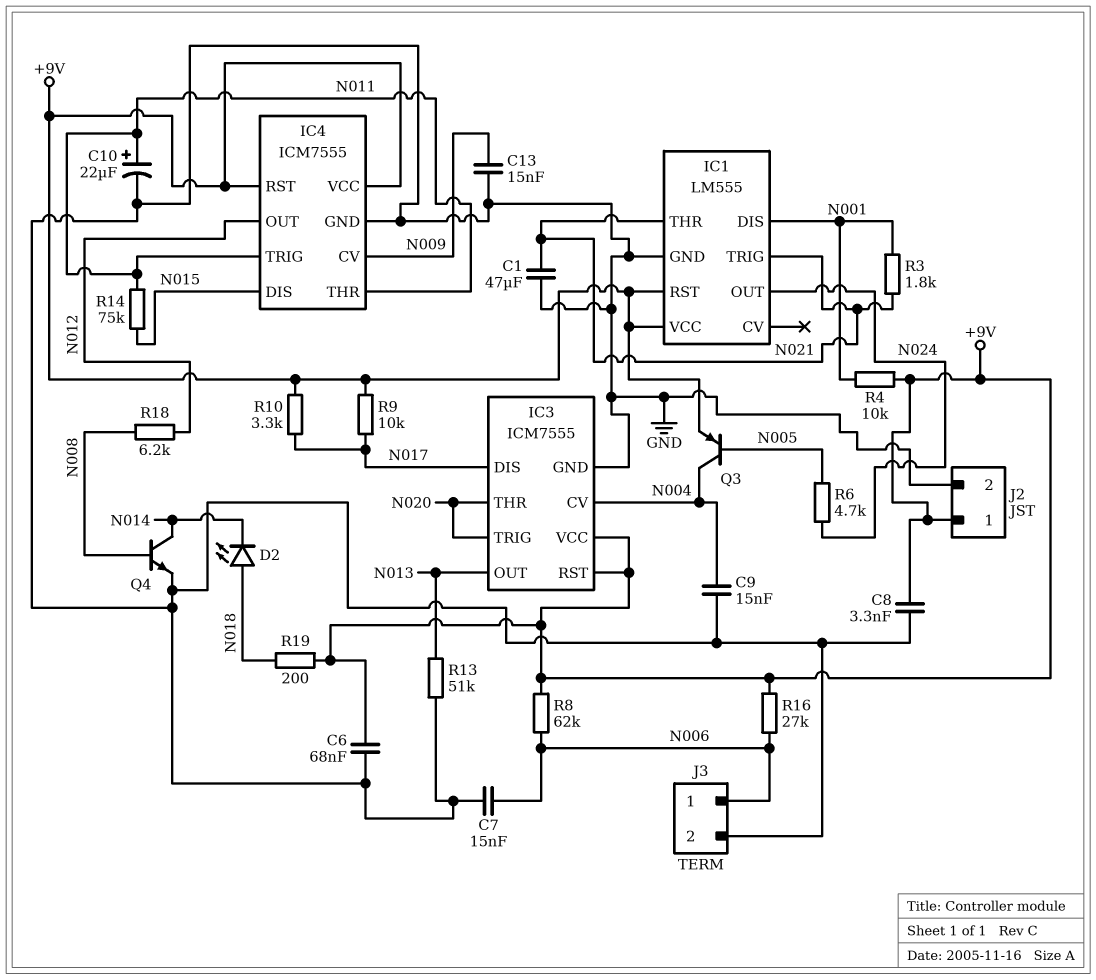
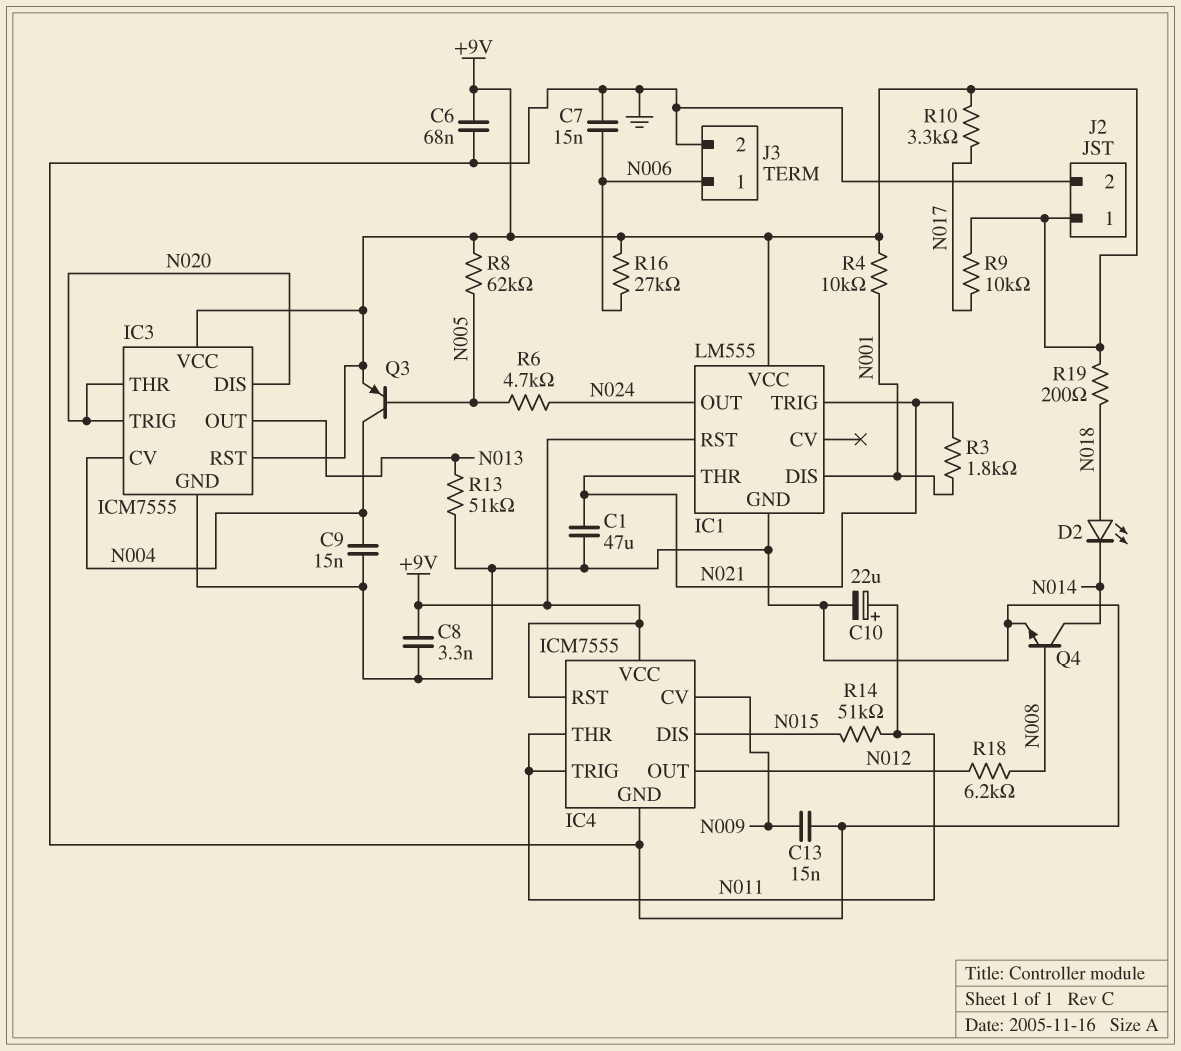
IC3 pin DIS: N017 -> N020
R8: 62k (+9V, N006) -> 62k (+9V, N005)
R14: 75k (N011, N015) -> 51k (N011, N015)

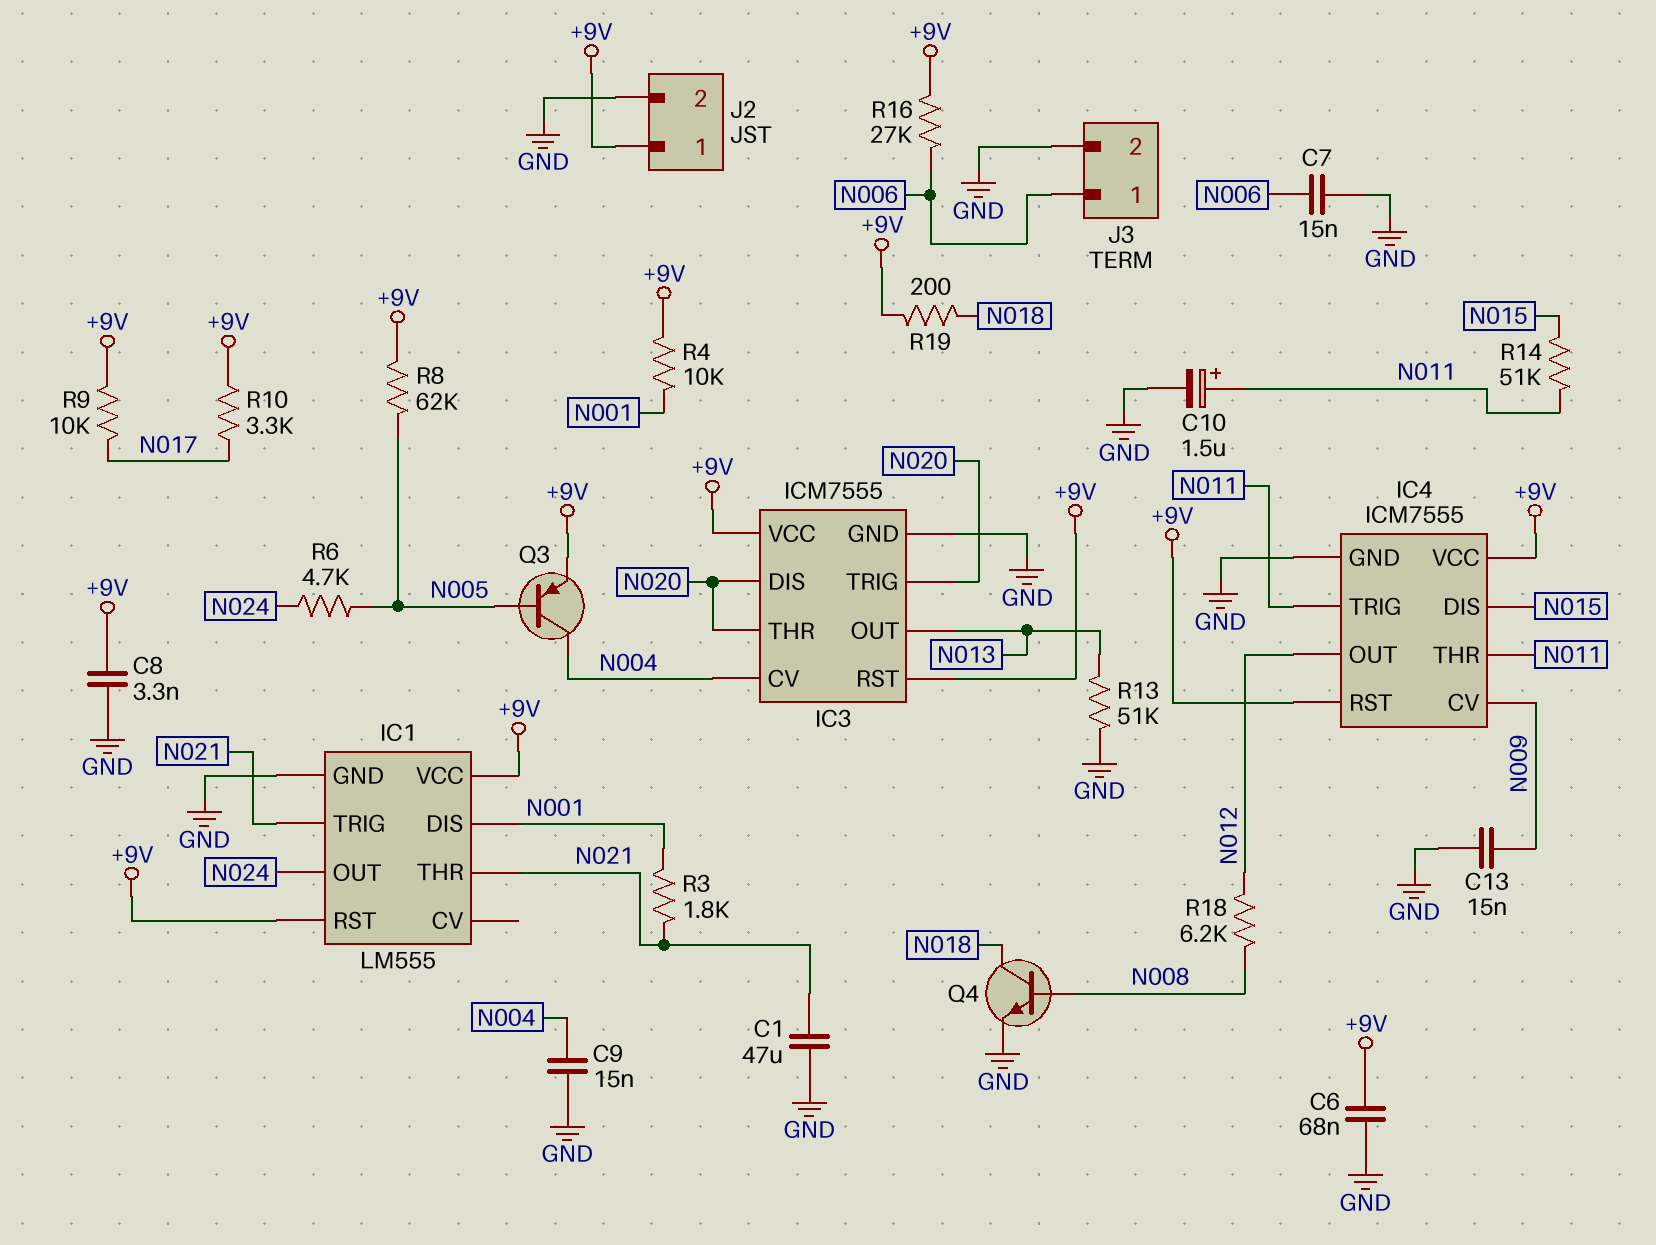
C10: 22uF (plus N011, minus GND) -> 1.5uF (plus N011, minus GND)
D2: LED (A N018, K N014) -> none
Q4: NPN (B N008, C N014, E GND) -> NPN (B N008, C N018, E GND)

